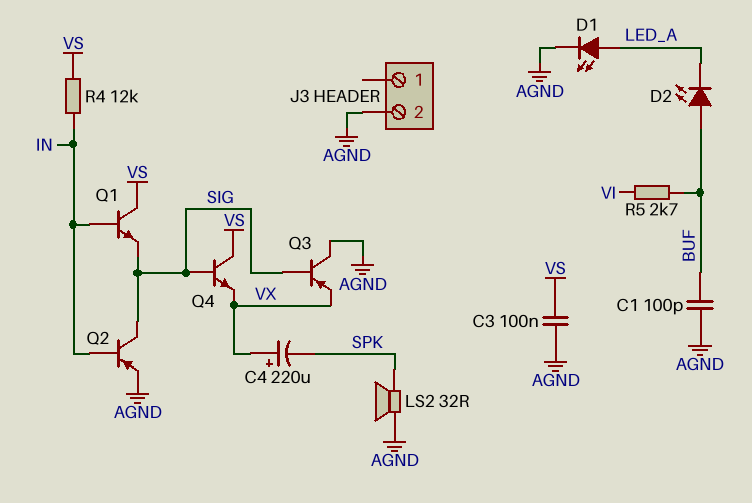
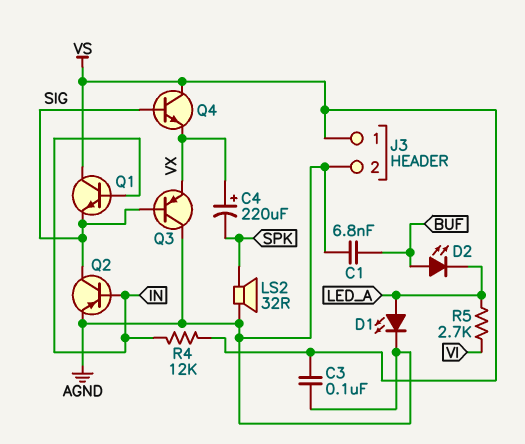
C1: 100pF (AGND, BUF) -> 6.8nF (AGND, BUF)
J3 pin 1: none -> VS
R5: 2.7k (BUF, VI) -> 2.7k (LED_A, VI)

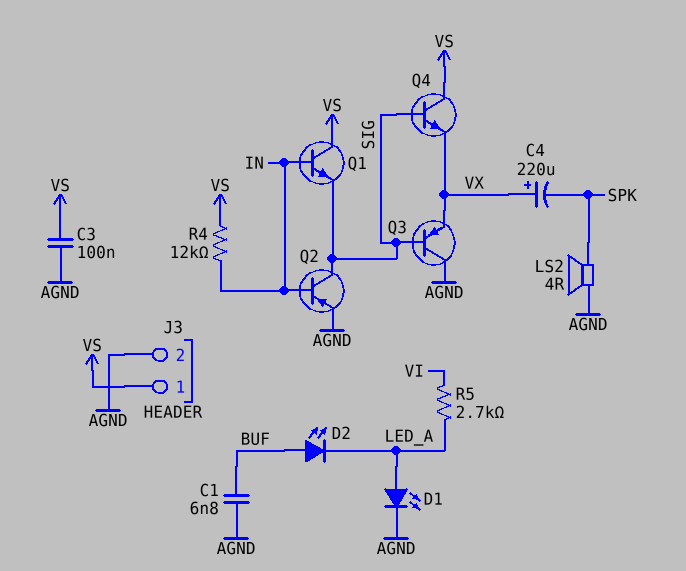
LS2: speaker 32R (AGND, SPK) -> speaker 4R (AGND, SPK)

